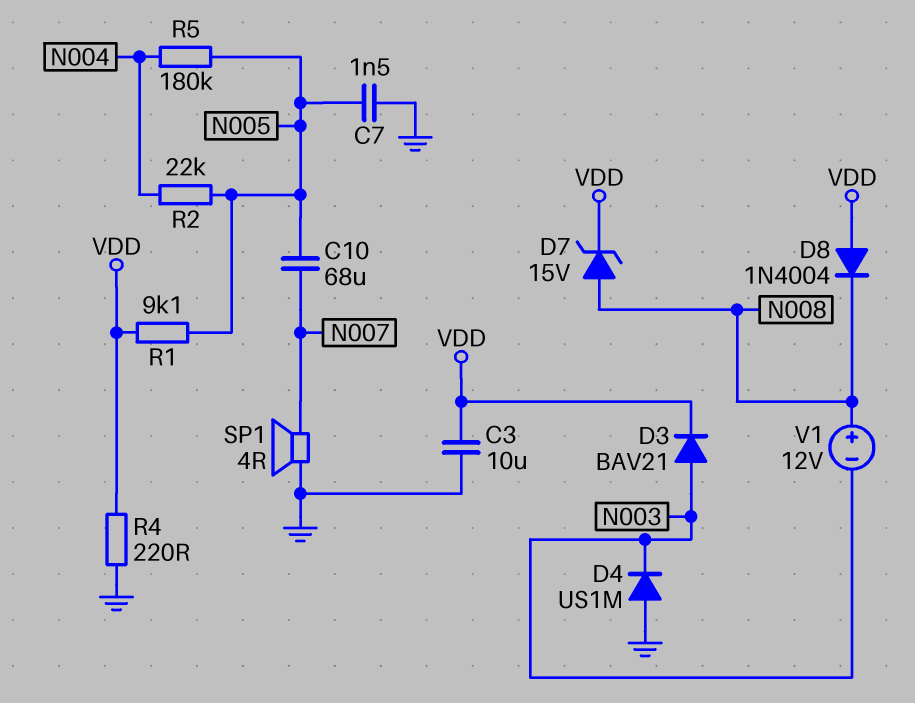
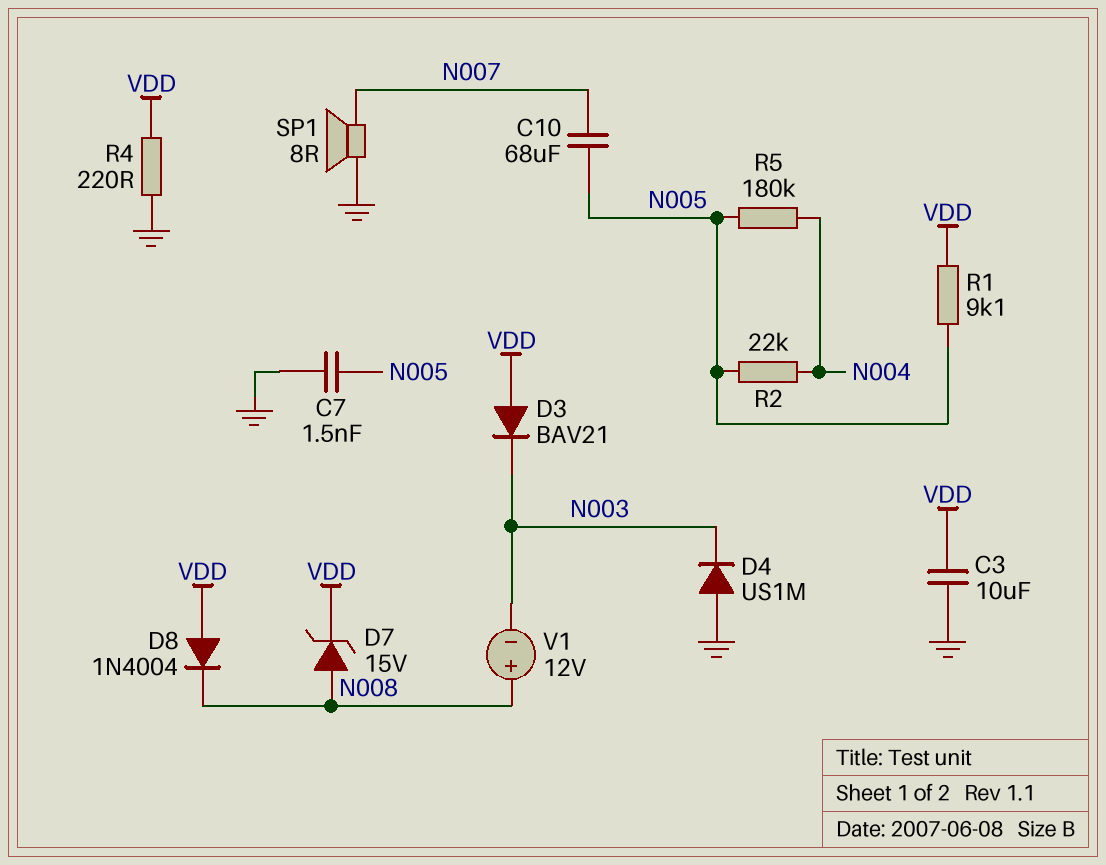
D3: diode BAV21 (A N003, K VDD) -> diode BAV21 (A VDD, K N003)
SP1: speaker 4R (GND, N007) -> speaker 8R (GND, N007)

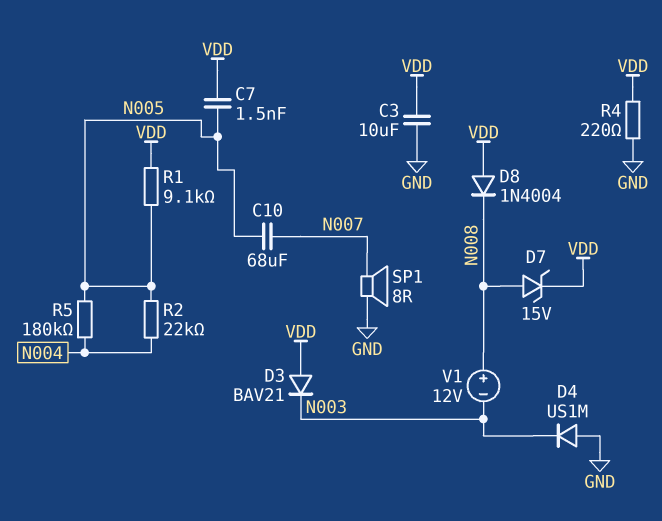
C7: 1.5nF (GND, N005) -> 1.5nF (N005, VDD)

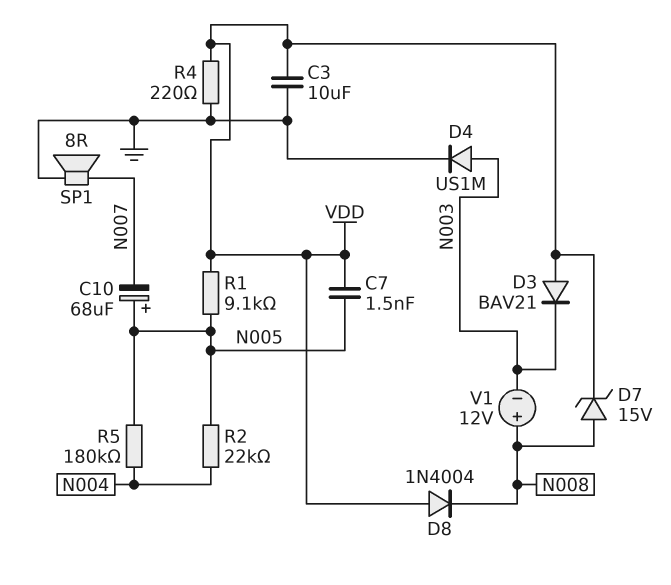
C10: 68uF (N005, N007) -> 68uF (plus N005, minus N007)
D4: diode US1M (A GND, K N003) -> diode US1M (A N003, K GND)

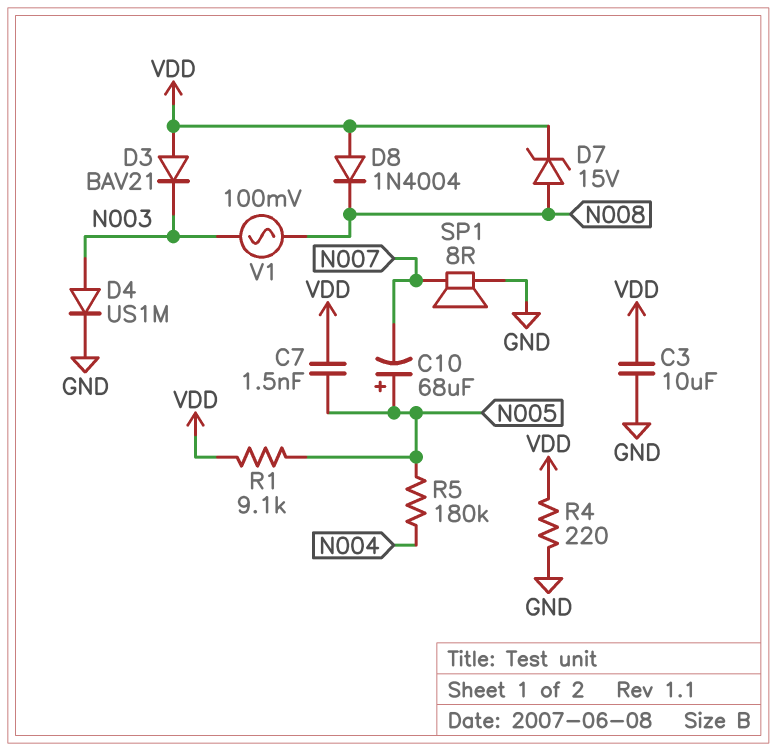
R2: 22k (N004, N005) -> none
V1: 12V (plus N008, minus N003) -> AC 100mV (N003, N008)

